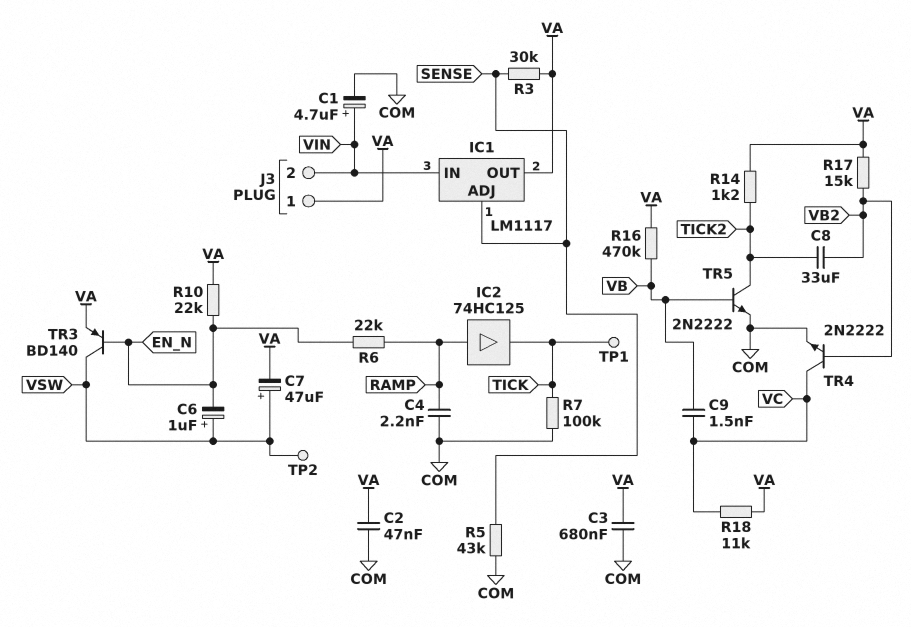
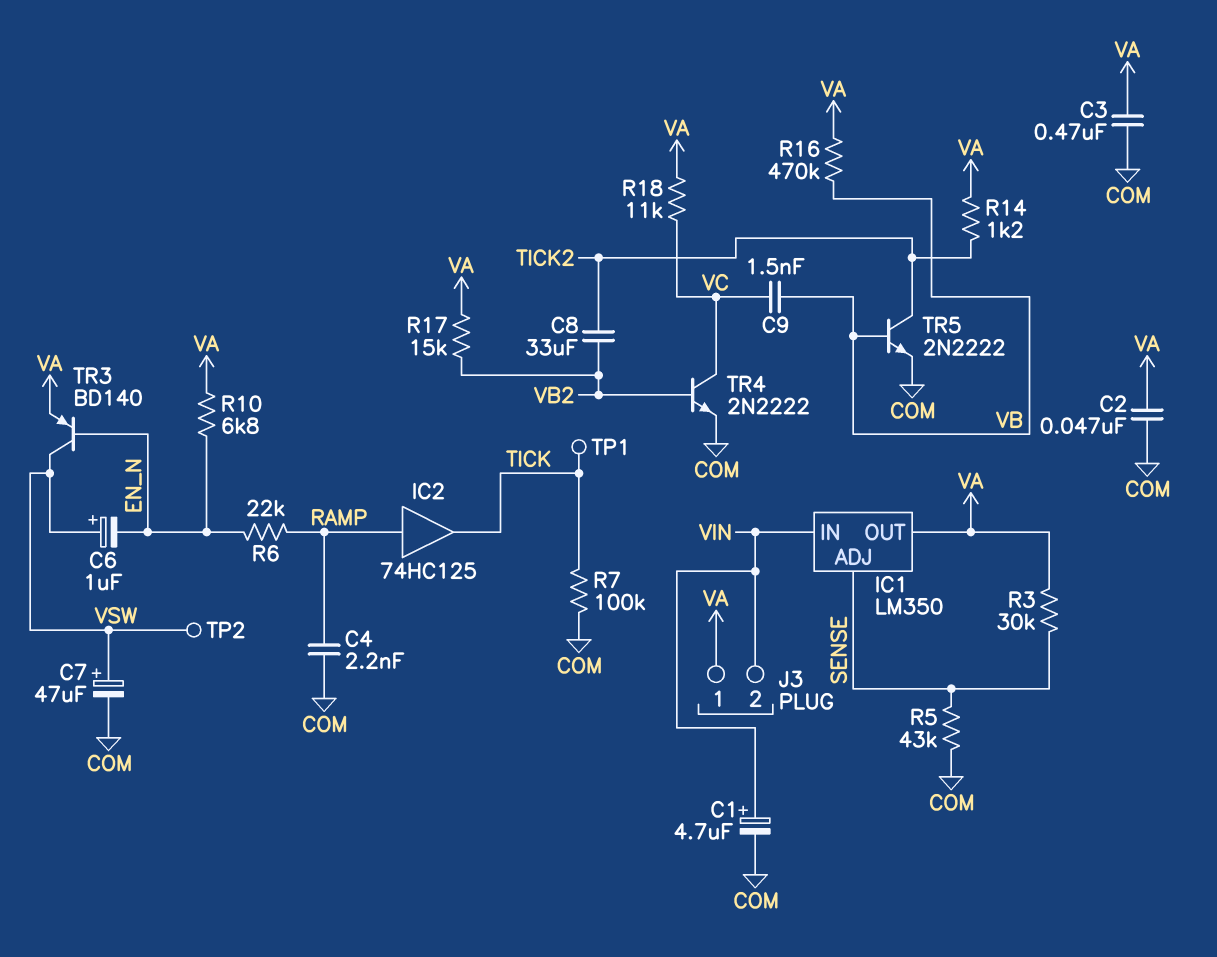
C3: 680nF (COM, VA) -> 470nF (COM, VA)
C7: 47uF (plus VSW, minus VA) -> 47uF (plus VSW, minus COM)
IC1: LM1117 -> LM350
R10: 22k (EN_N, VA) -> 6.8k (EN_N, VA)

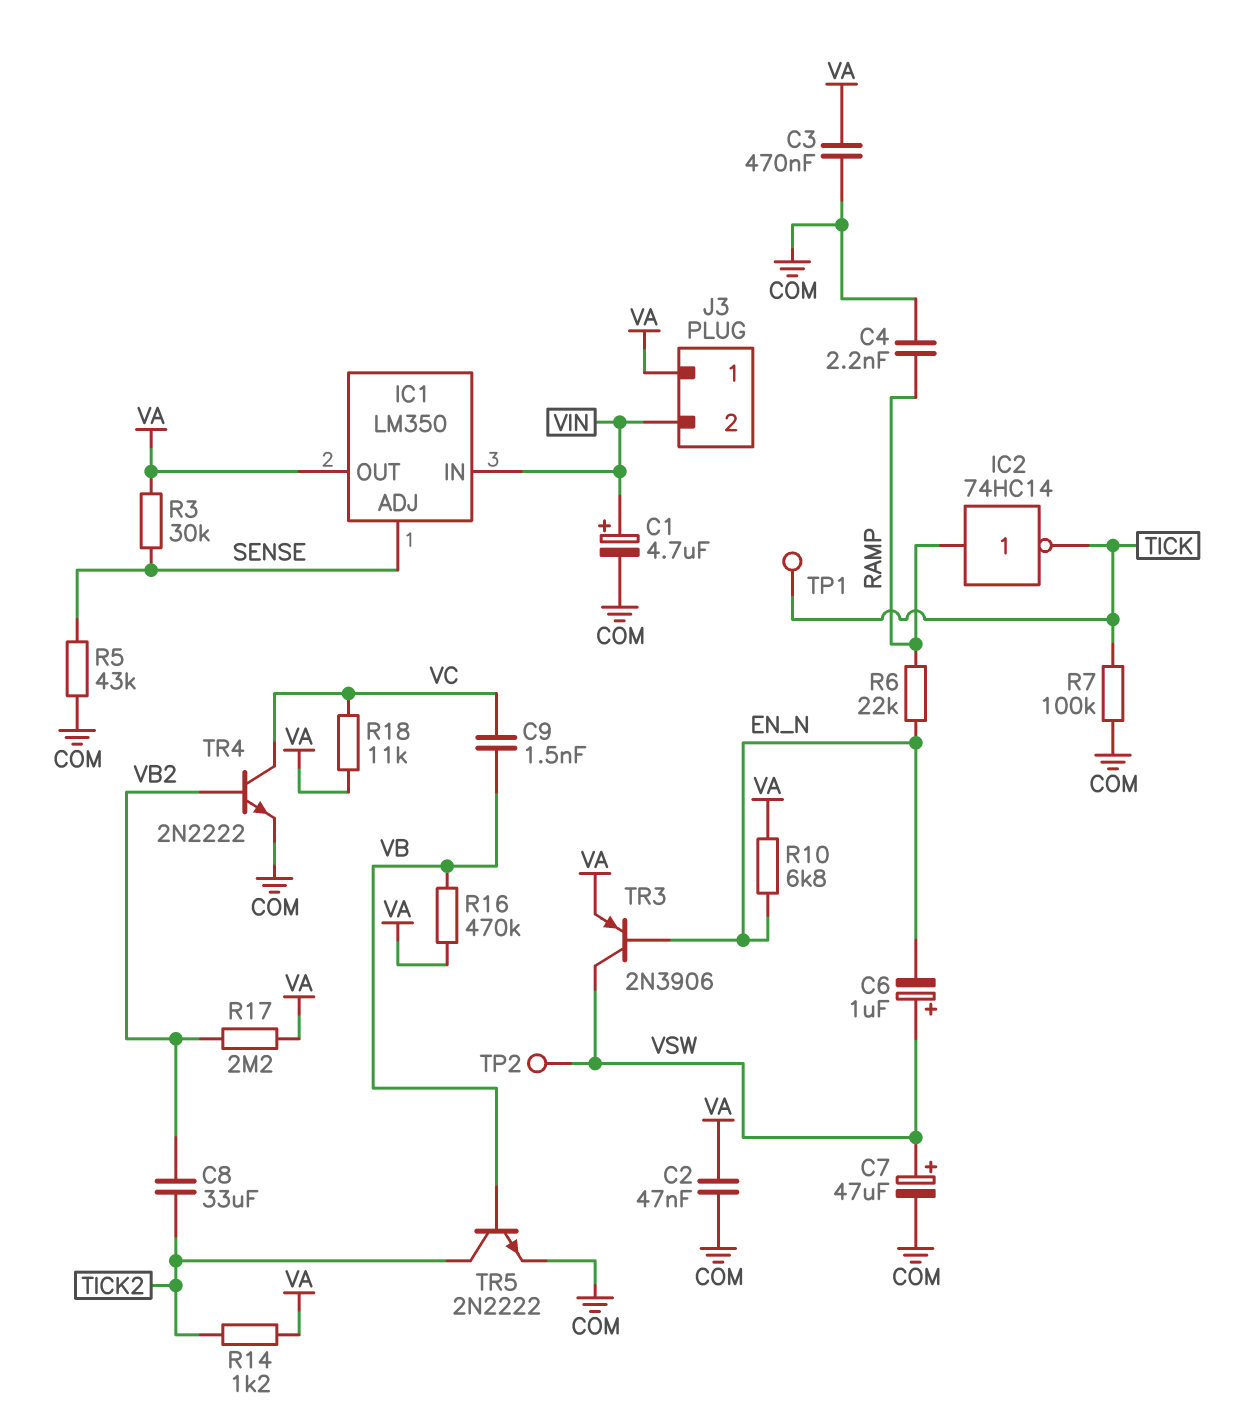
IC2: buffer 74HC125 (in RAMP, out TICK) -> NOT 74HC14 (in RAMP, out TICK)
R17: 15k (VA, VB2) -> 2.2M (VA, VB2)
TR3: PNP BD140 (B EN_N, C VSW, E VA) -> PNP 2N3906 (B EN_N, C VSW, E VA)

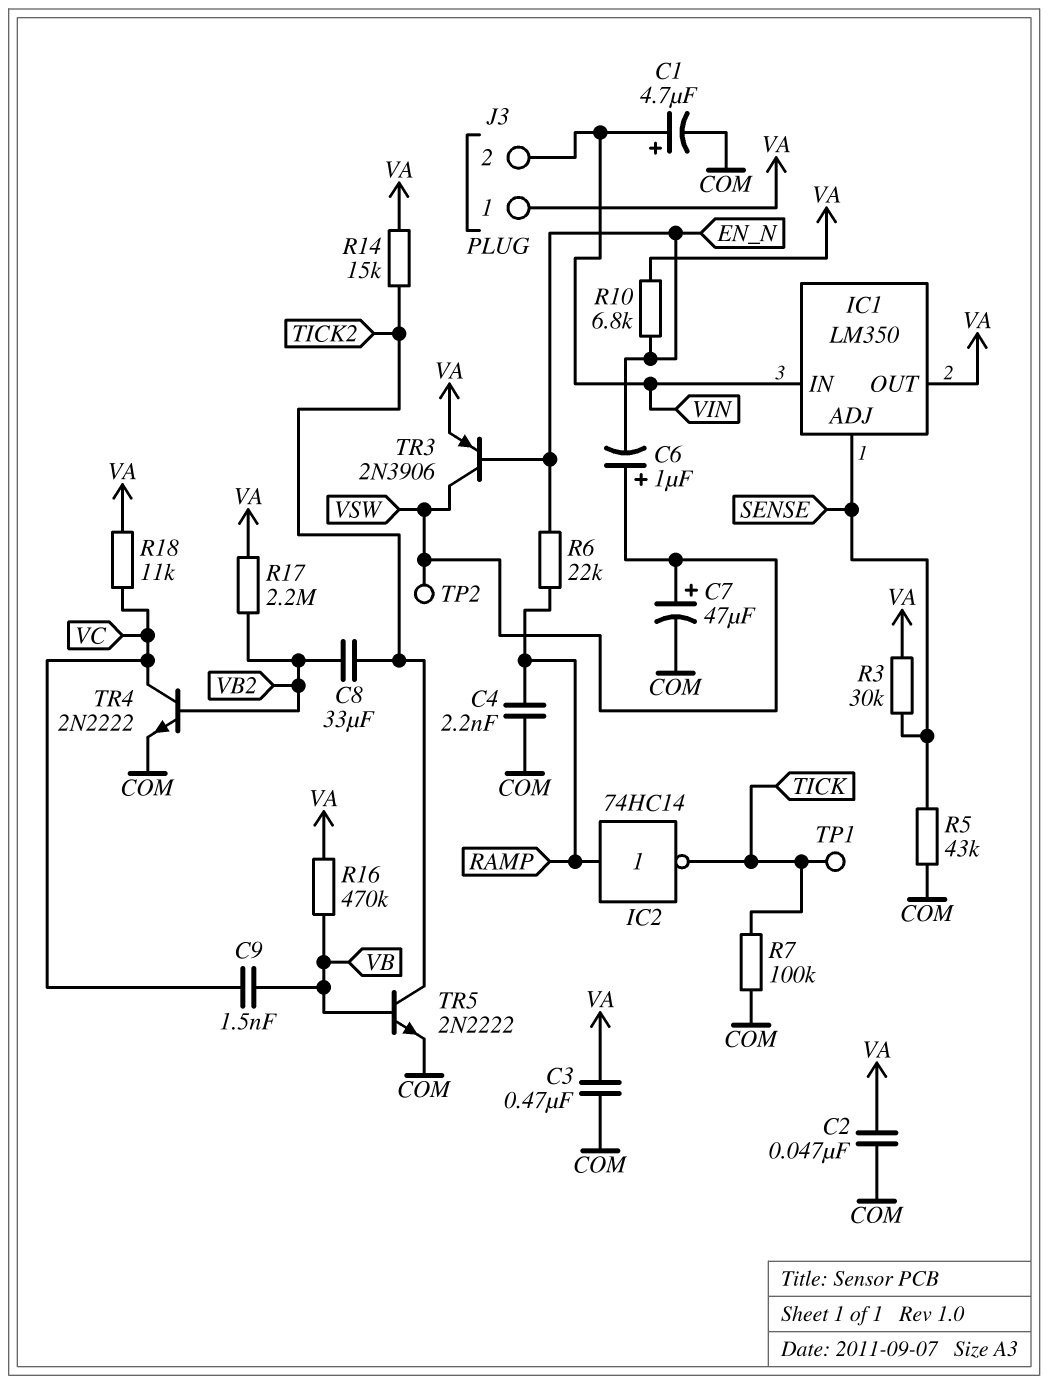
R14: 1.2k (TICK2, VA) -> 15k (TICK2, VA)

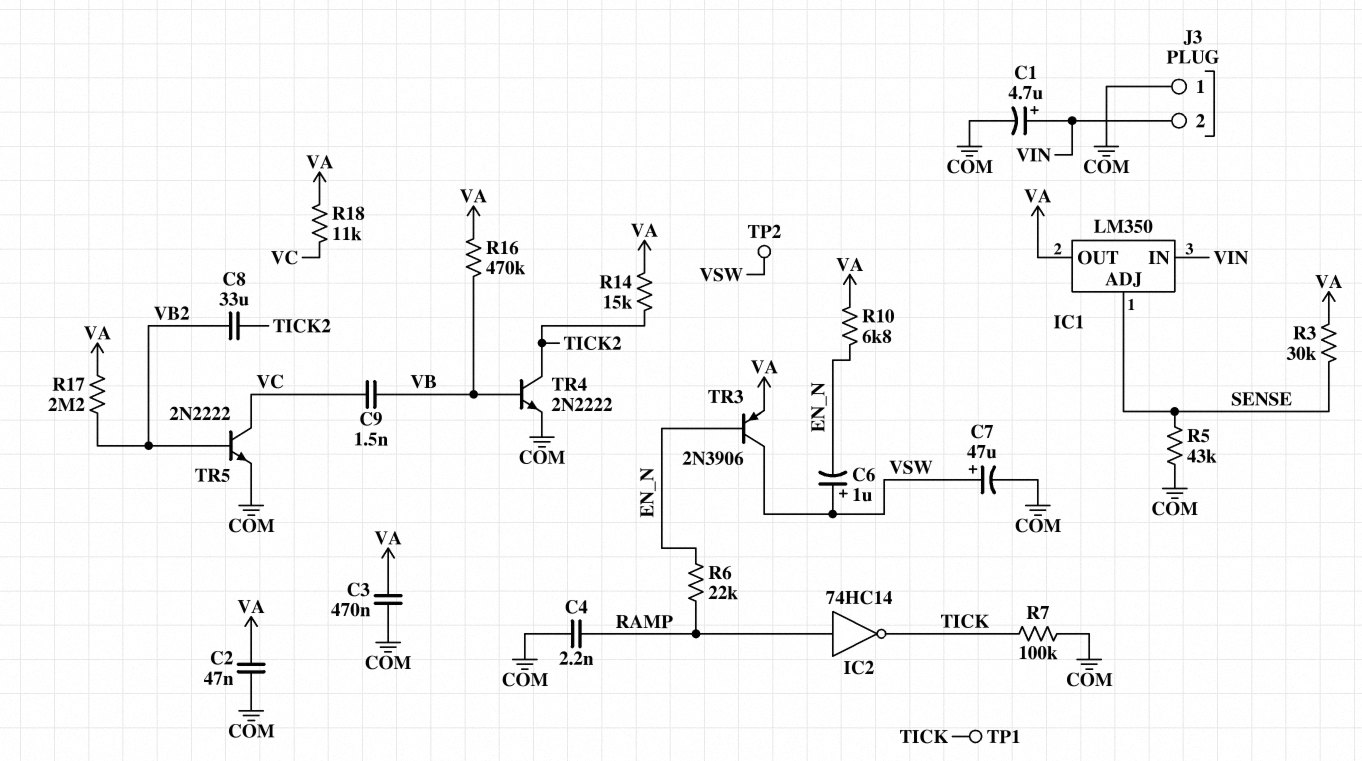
J3 pin 1: VA -> COM
TR4: NPN 2N2222 (B VB2, C VC, E COM) -> NPN 2N2222 (B VB, C TICK2, E COM)
TR5: NPN 2N2222 (B VB, C TICK2, E COM) -> NPN 2N2222 (B VB2, C VC, E COM)

